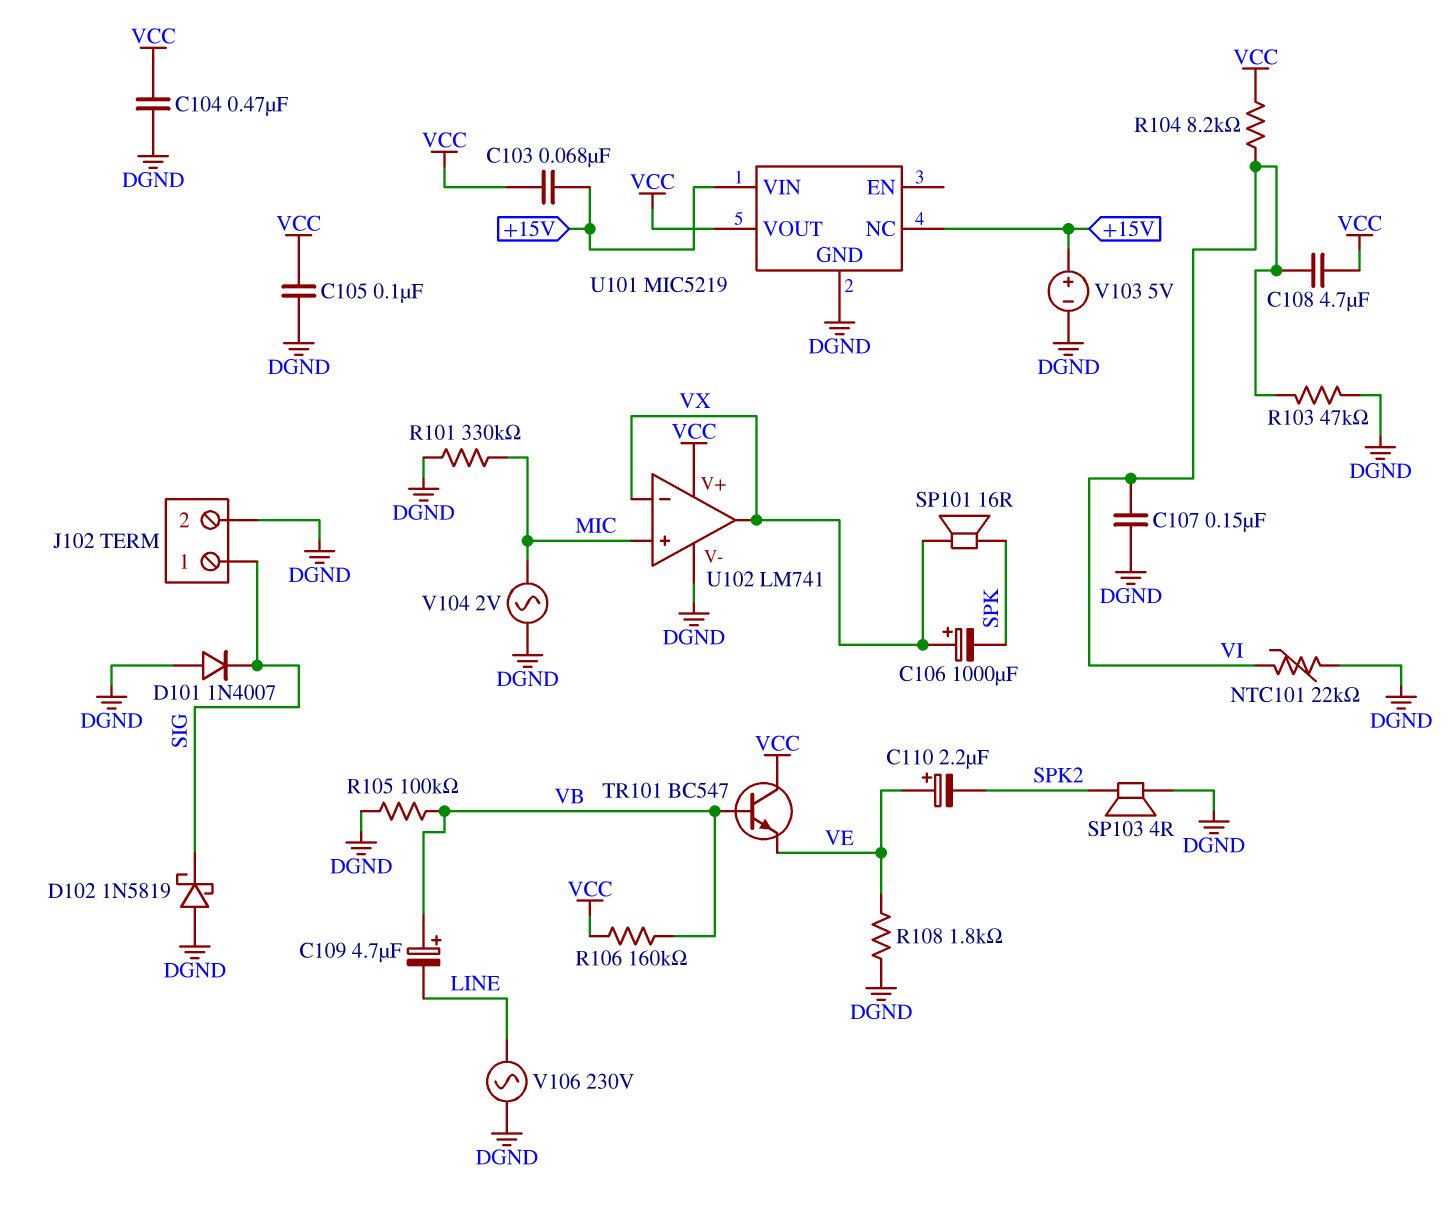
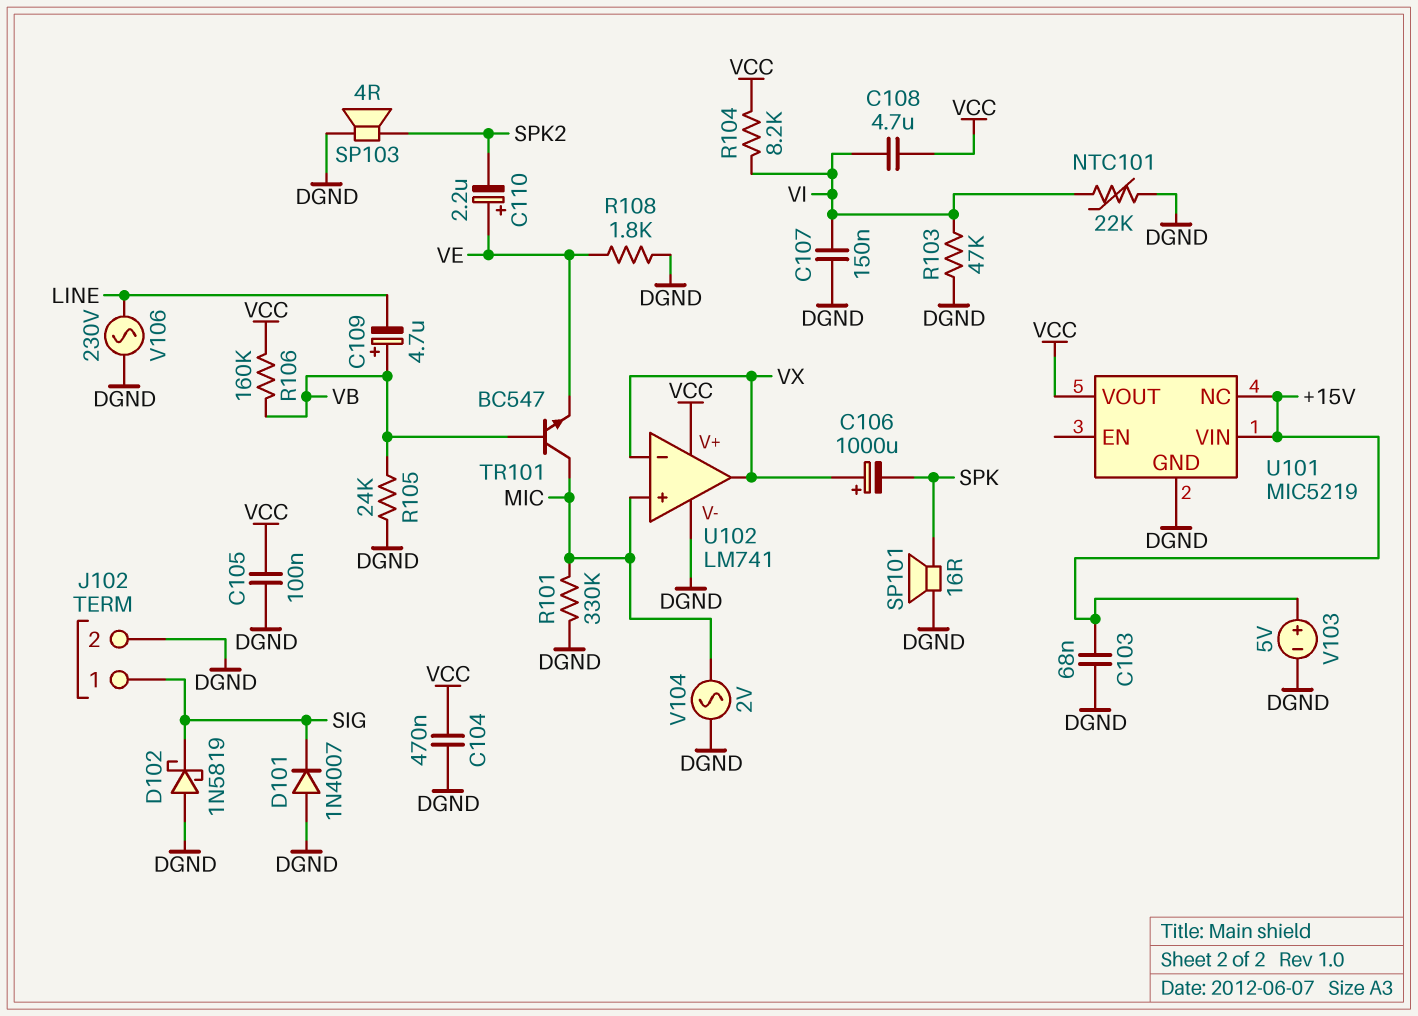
C103: 68nF (+15V, VCC) -> 68nF (+15V, DGND)
R105: 100k (DGND, VB) -> 24k (DGND, VB)
SP101: speaker 16R (SPK, VX) -> speaker 16R (DGND, SPK)
TR101: NPN BC547 (B VB, C VCC, E VE) -> NPN BC547 (B VB, C MIC, E VE)

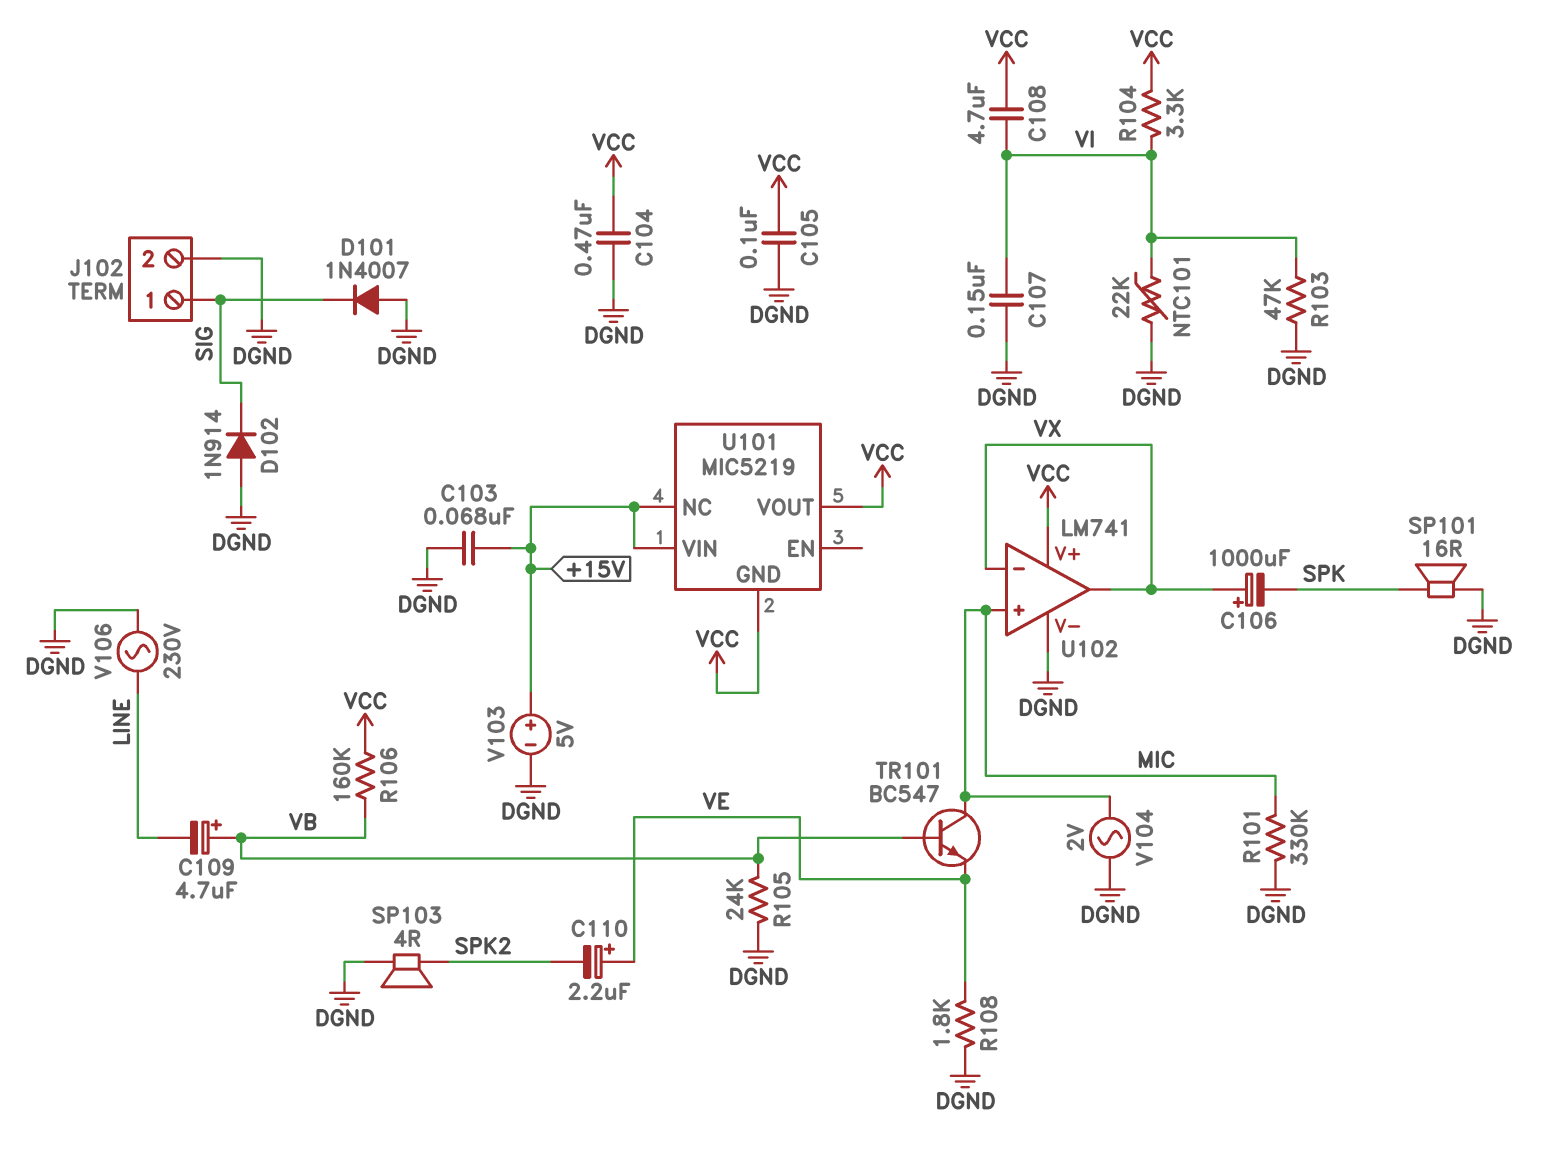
D102: schottky 1N5819 (A DGND, K SIG) -> diode 1N914 (A DGND, K SIG)
R104: 8.2k (VCC, VI) -> 3.3k (VCC, VI)
U101 pin GND: DGND -> VCC

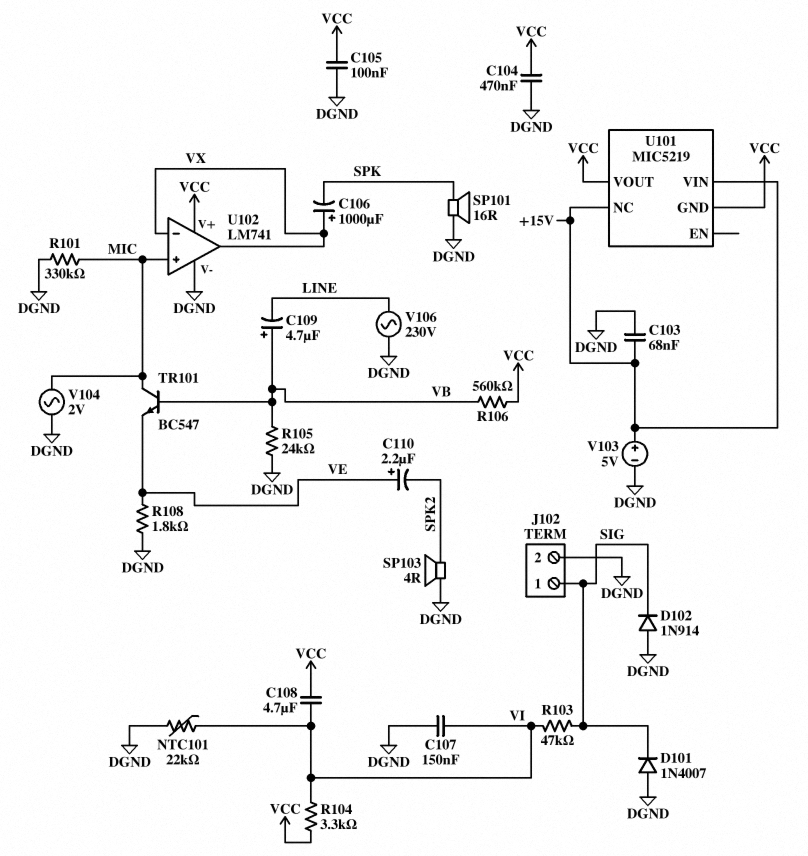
R103: 47k (DGND, VI) -> 47k (SIG, VI)
R106: 160k (VB, VCC) -> 560k (VB, VCC)

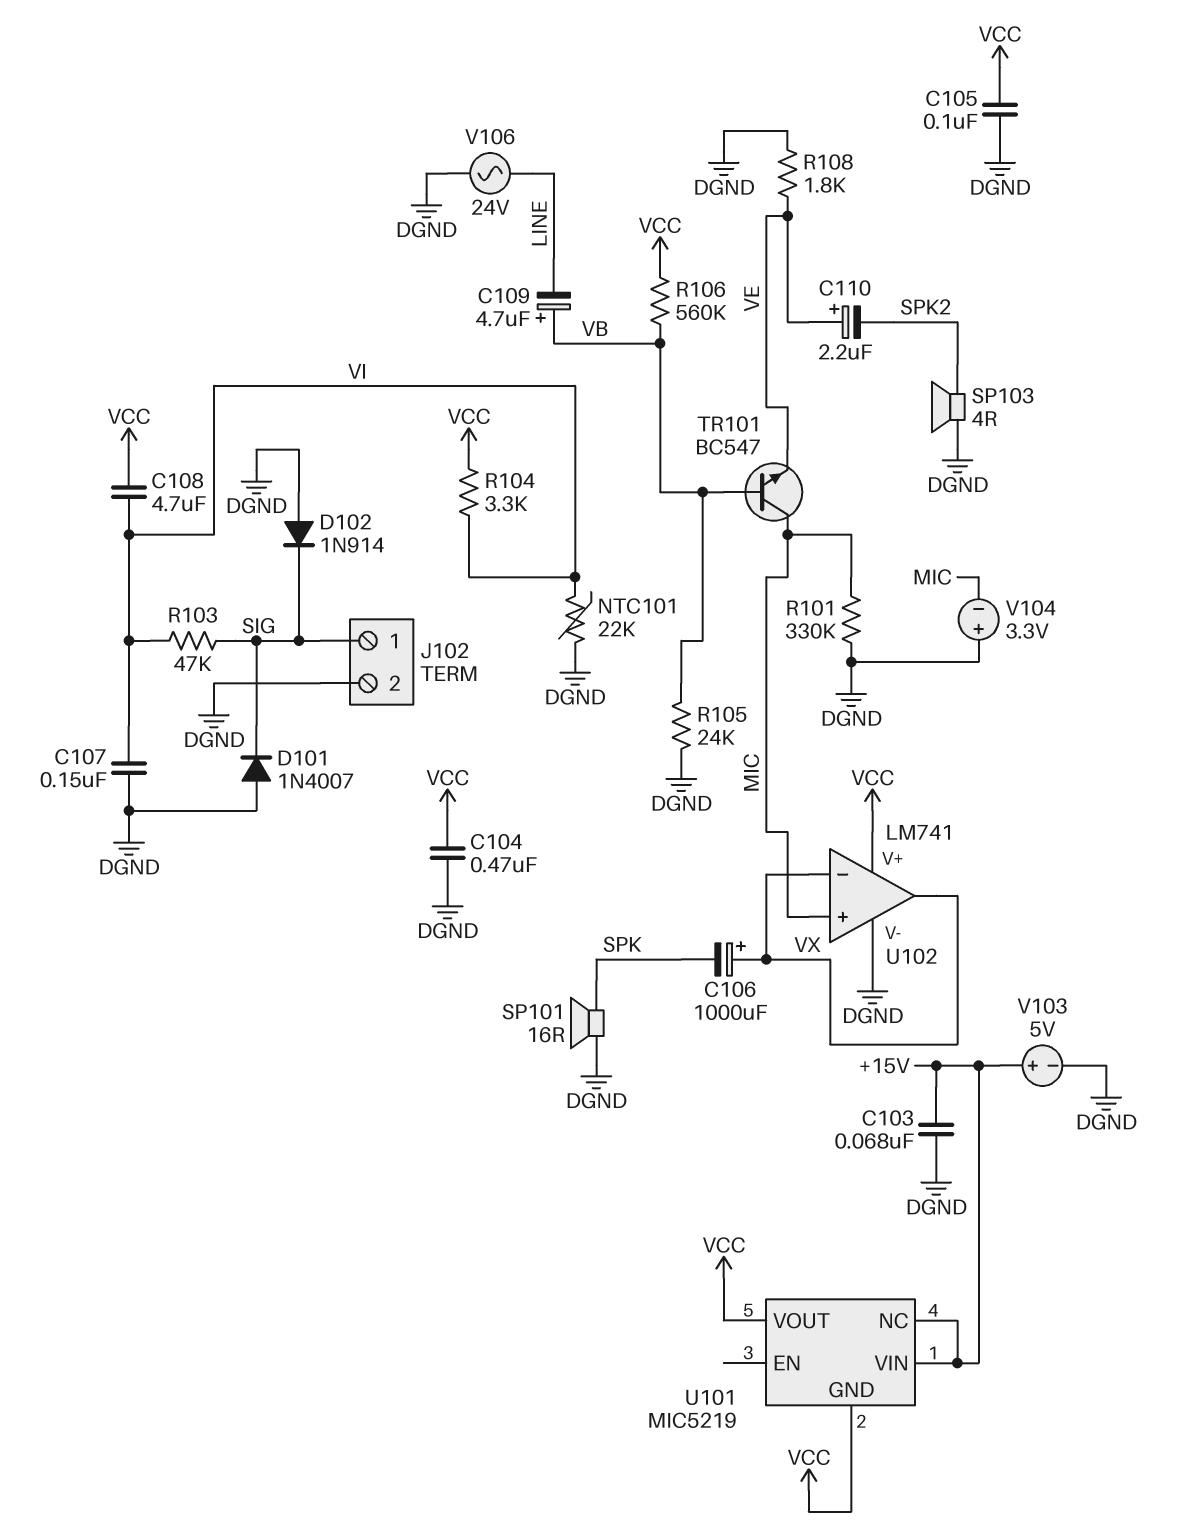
V104: AC 2V (DGND, MIC) -> 3.3V (plus DGND, minus MIC)
V106: AC 230V (DGND, LINE) -> AC 24V (DGND, LINE)

